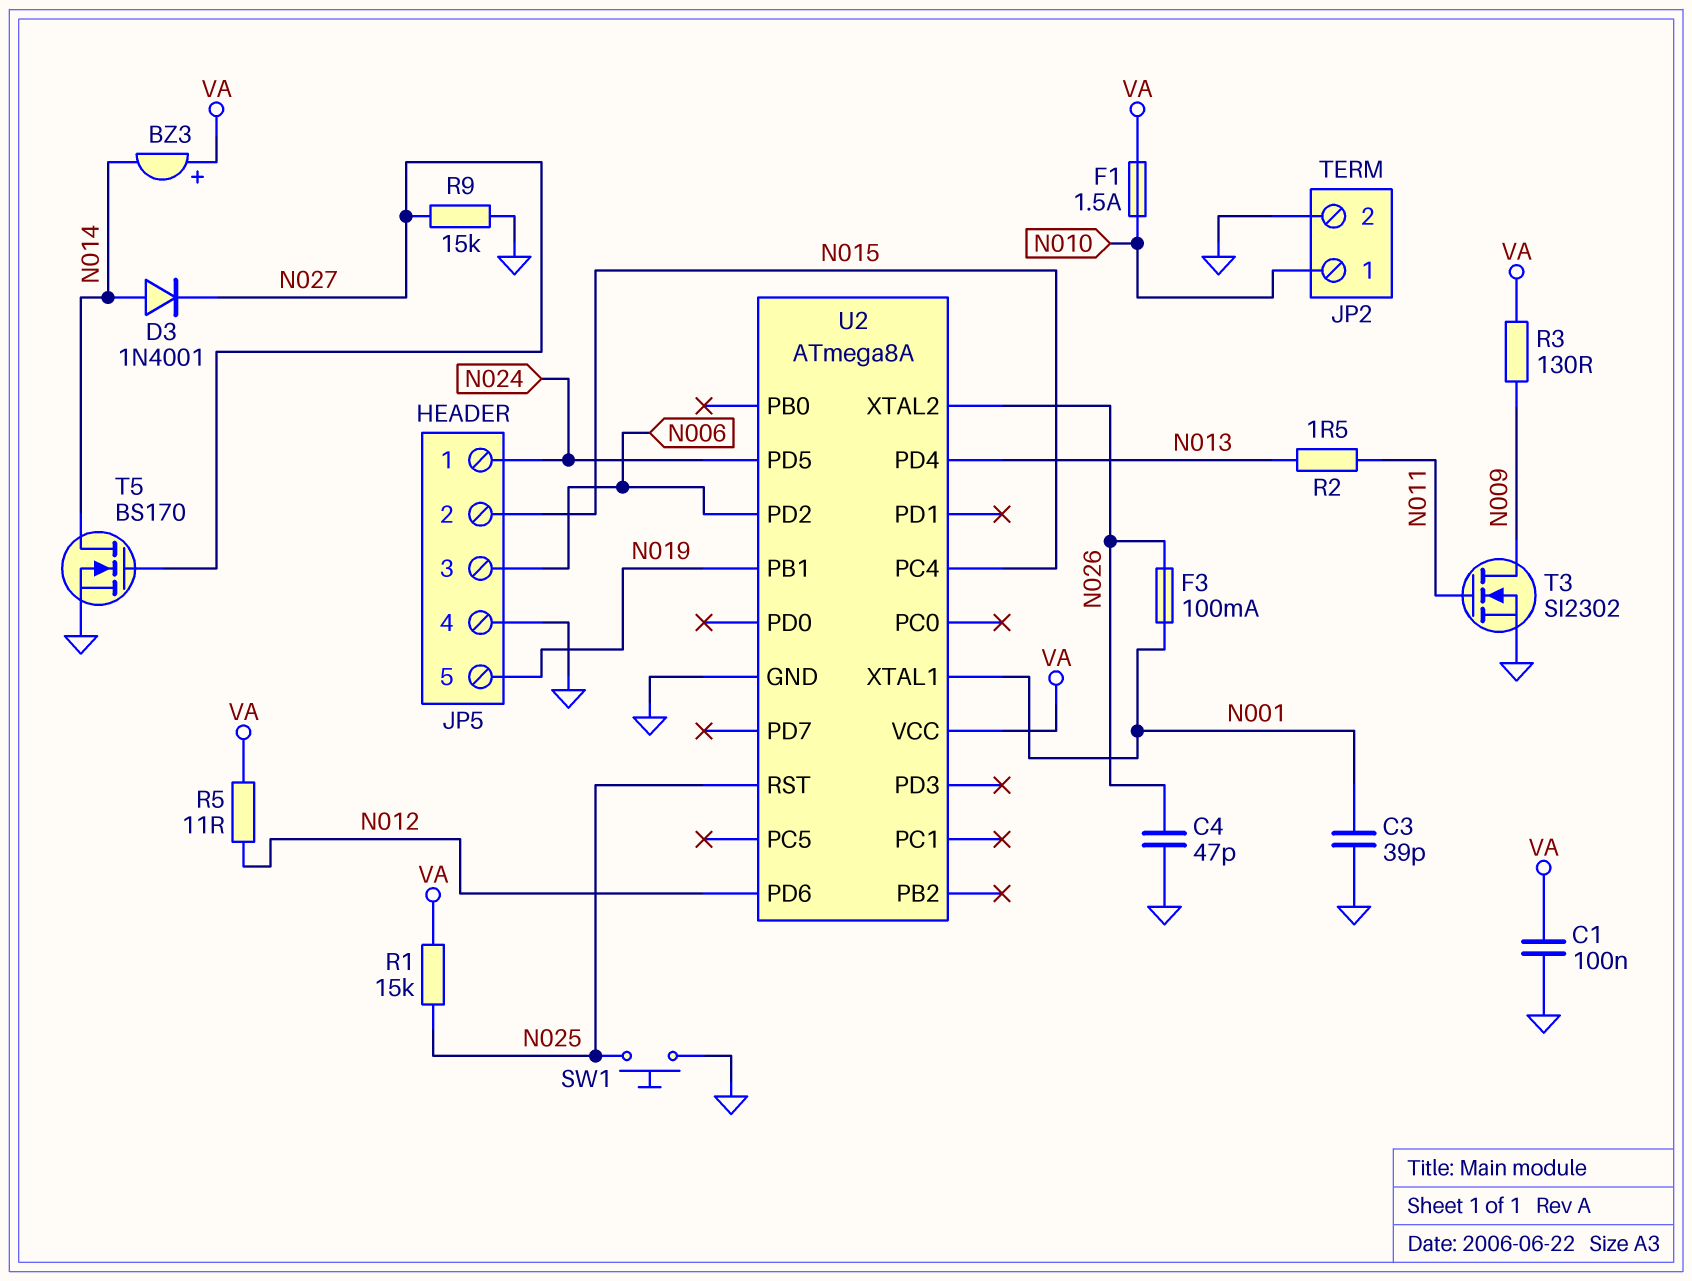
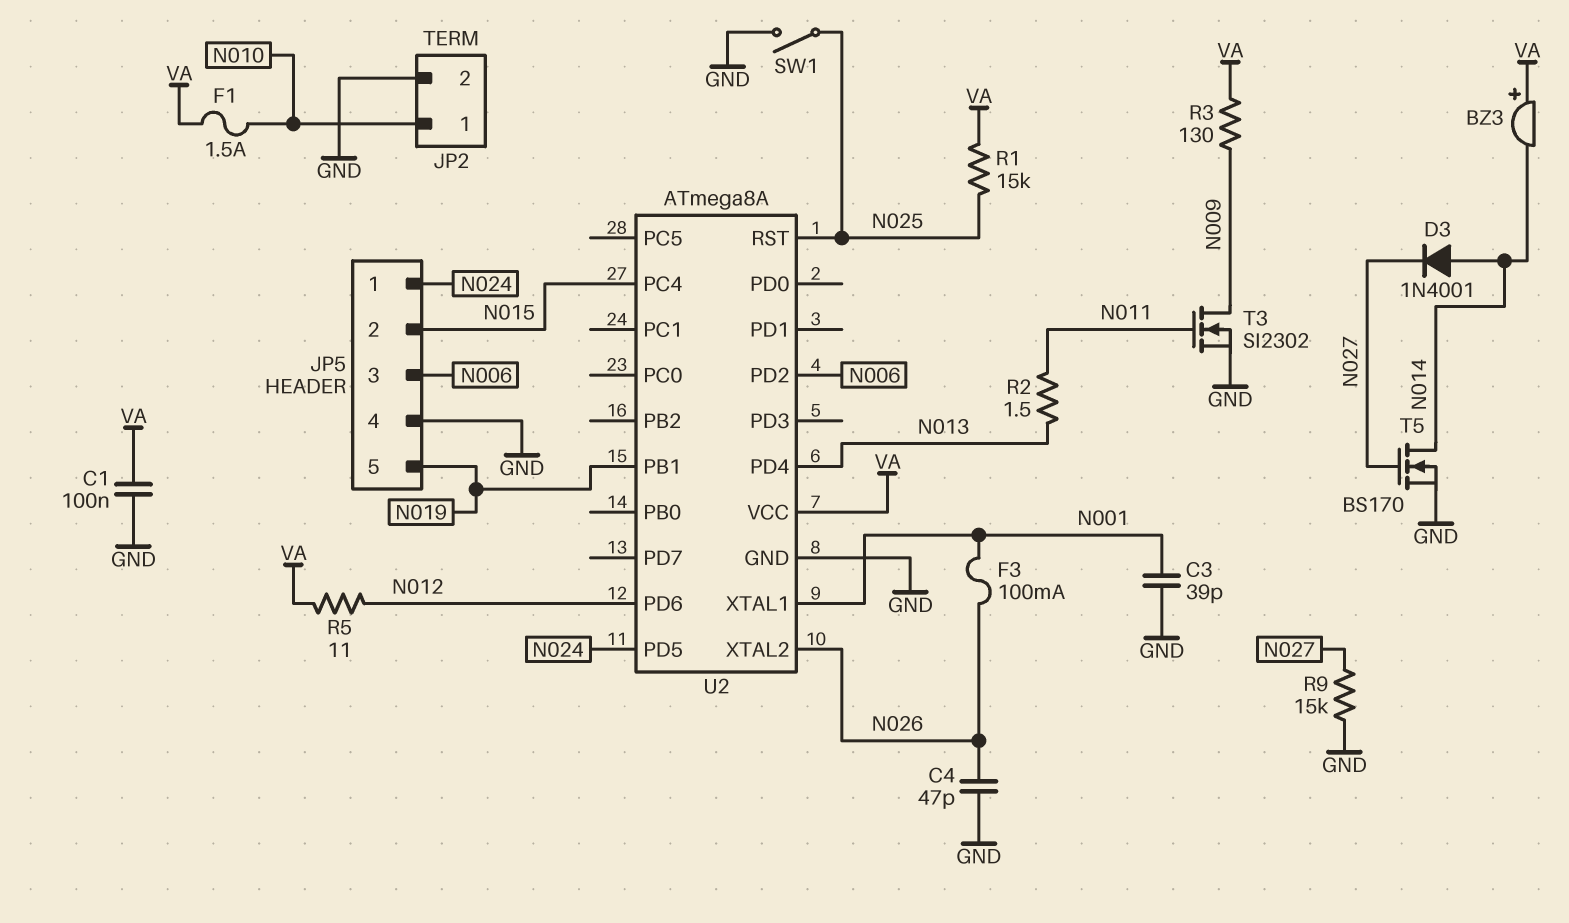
SW1: button (GND, N025) -> switch (GND, N025)

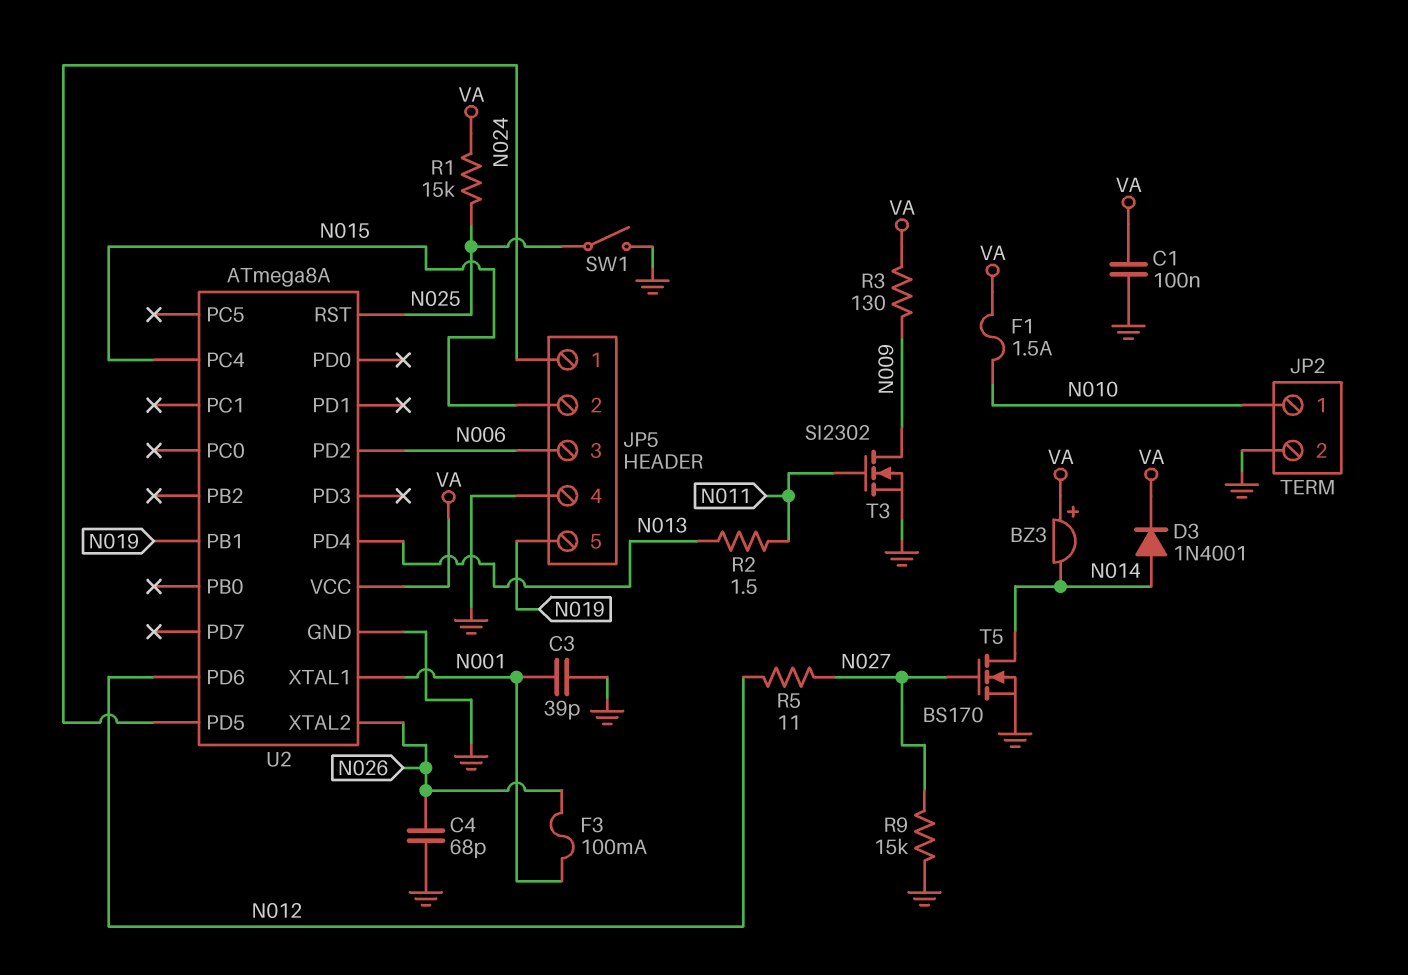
C4: 47pF (GND, N026) -> 68pF (GND, N026)
D3: diode 1N4001 (A N014, K N027) -> diode 1N4001 (A N014, K VA)
R5: 11 (N012, VA) -> 11 (N012, N027)

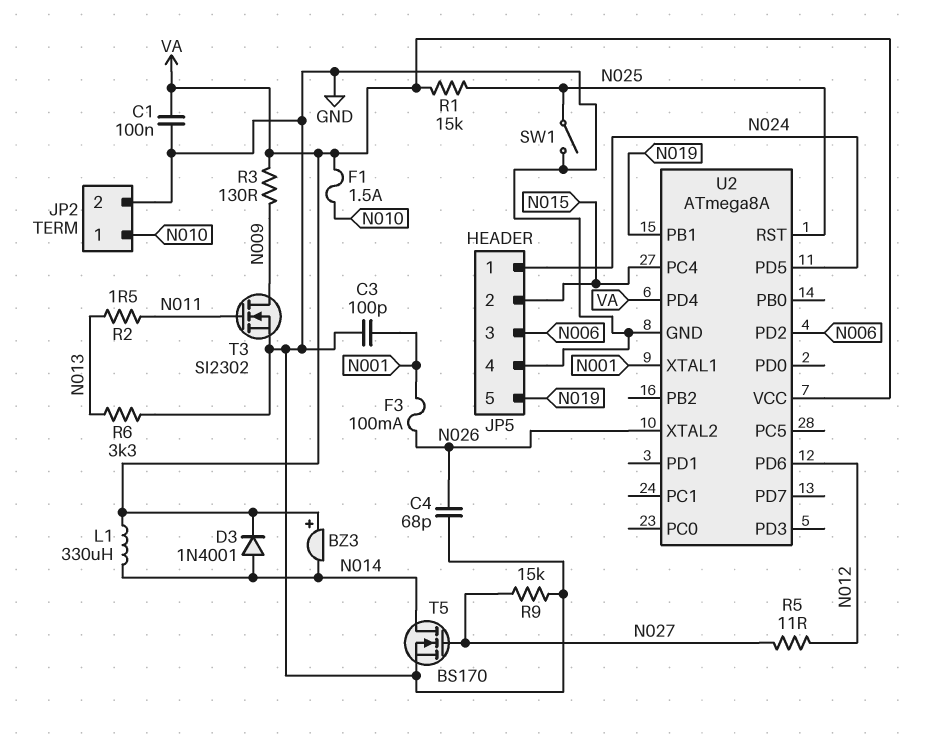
C3: 39pF (GND, N001) -> 100pF (GND, N001)
L1: none -> 330uH (N014, VA)
R6: none -> 3.3k (GND, N013)
U2 pin PD4: N013 -> VA

